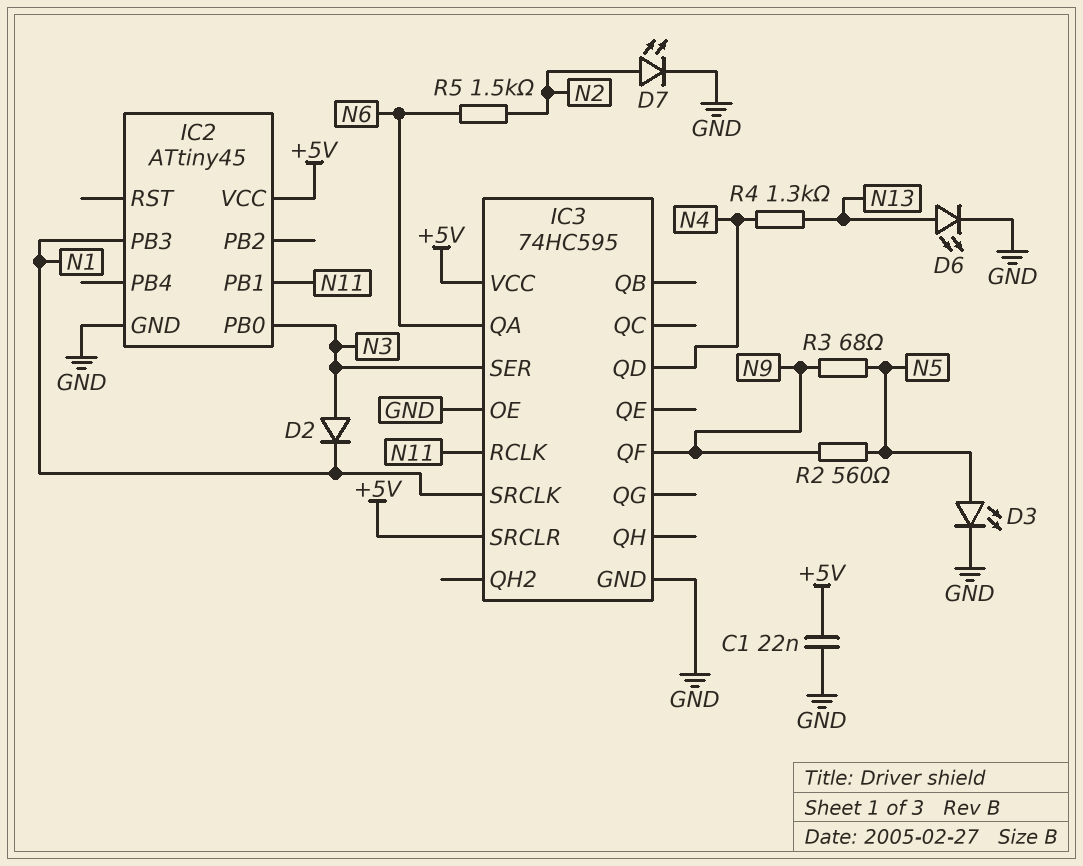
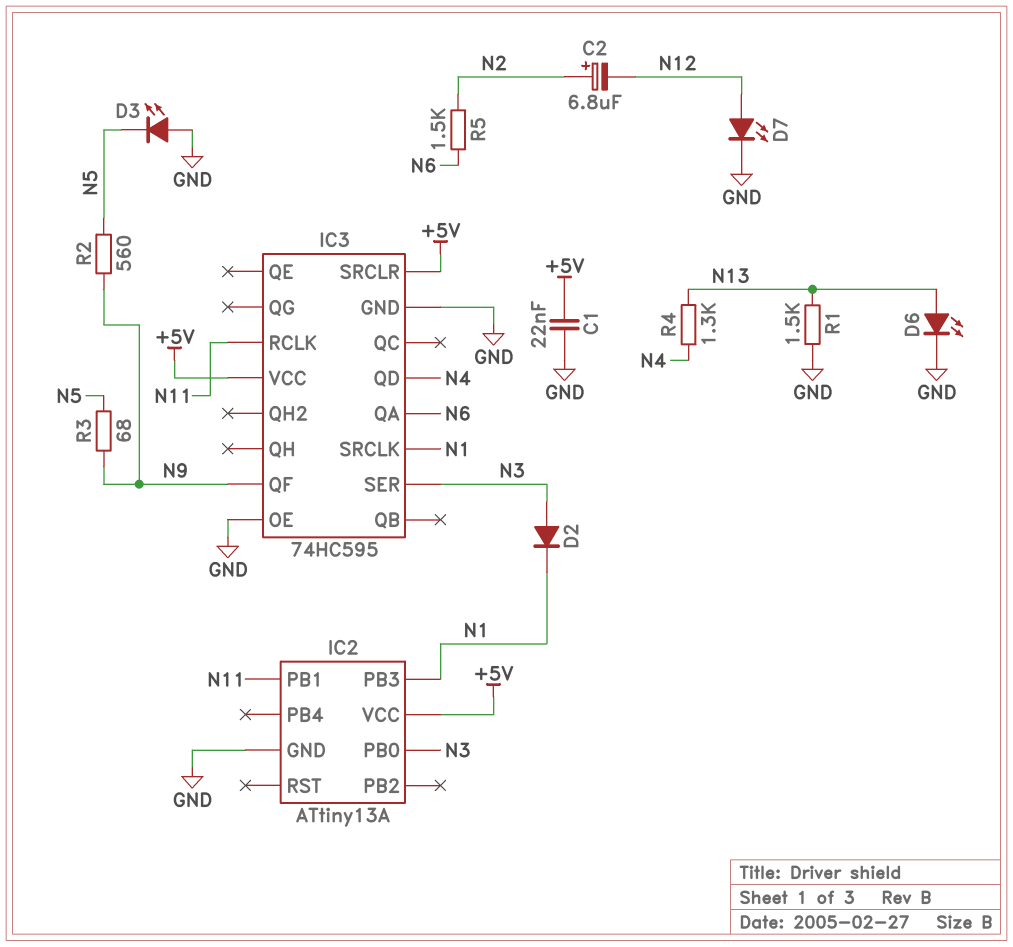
C2: none -> 6.8uF (plus N2, minus N12)
D3: LED (A N5, K GND) -> LED (A GND, K N5)
D7: LED (A N2, K GND) -> LED (A N12, K GND)
IC2: ATtiny45 -> ATtiny13A
R1: none -> 1.5k (GND, N13)

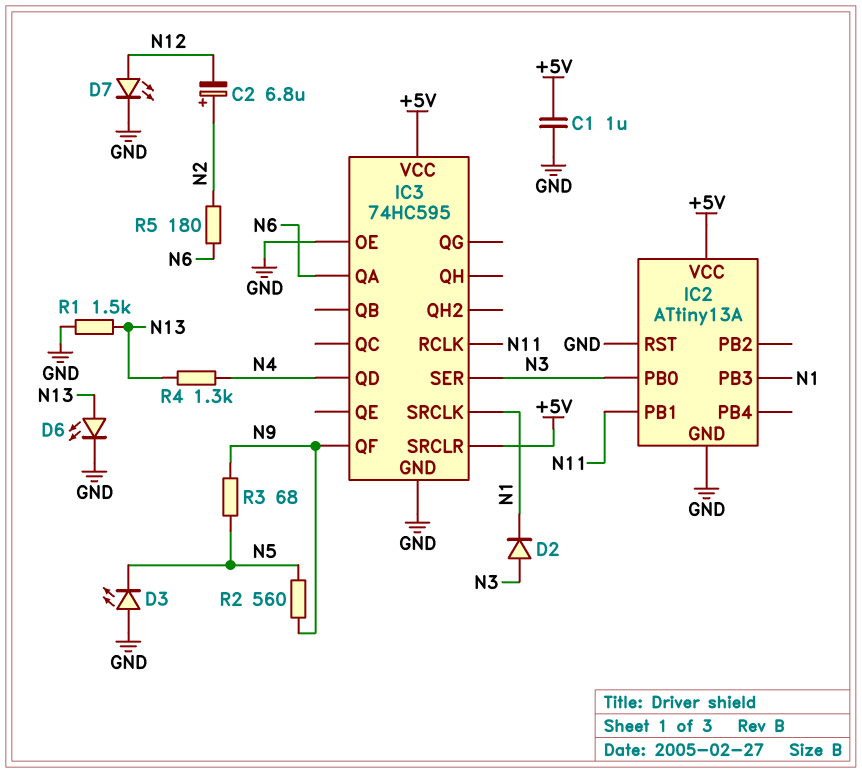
C1: 22nF (+5V, GND) -> 1uF (+5V, GND)
IC2 pin RST: none -> GND
R5: 1.5k (N2, N6) -> 180 (N2, N6)

